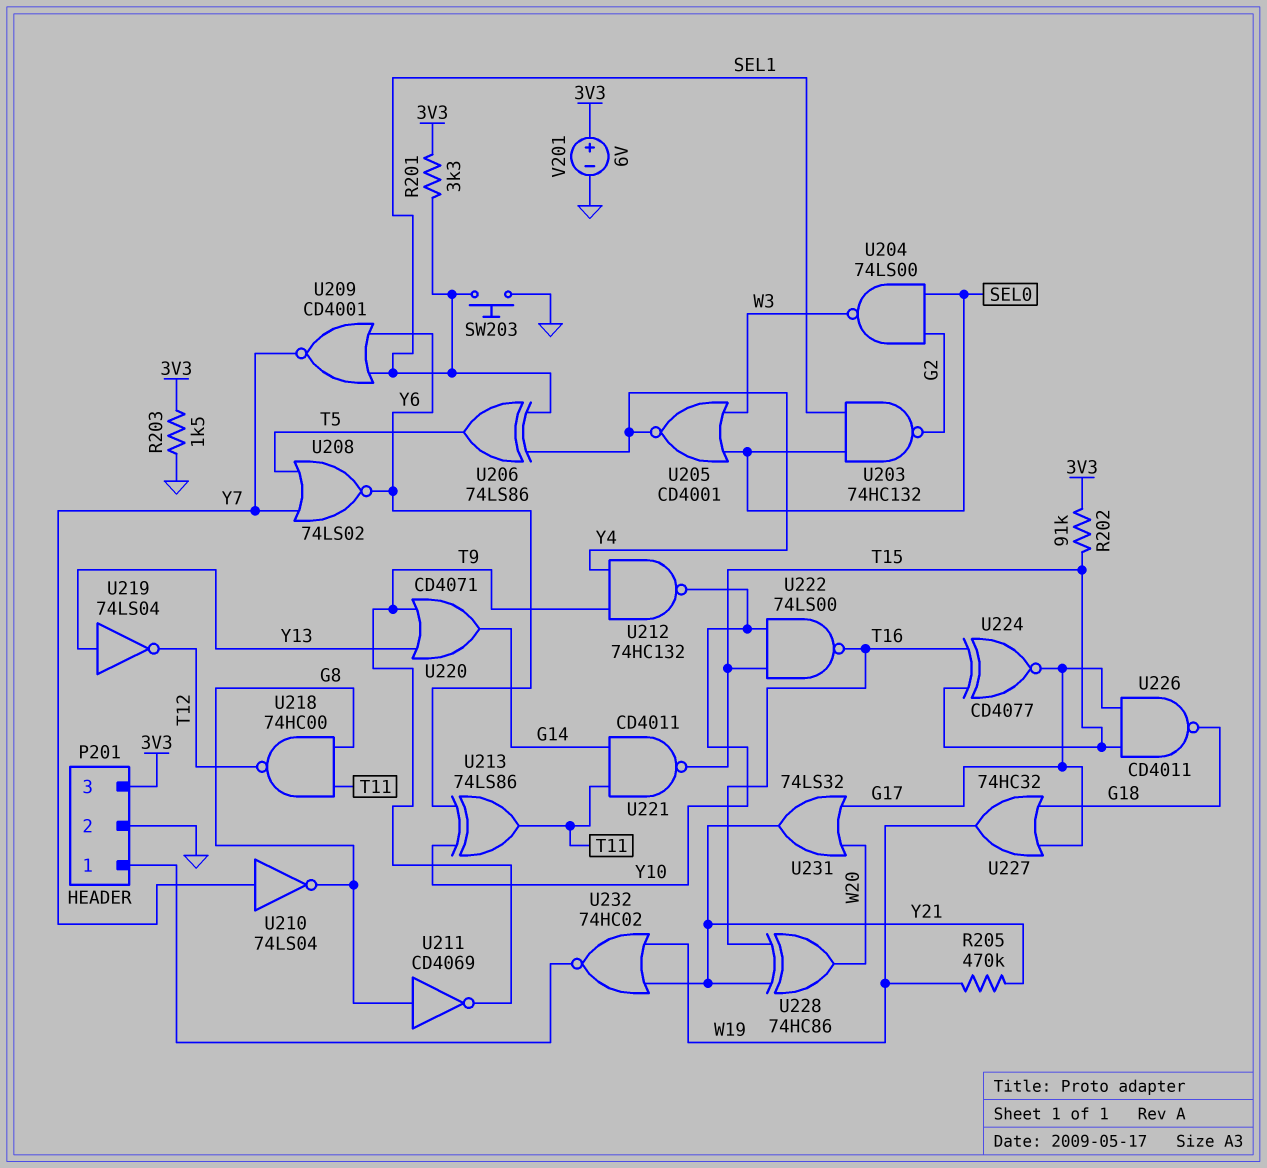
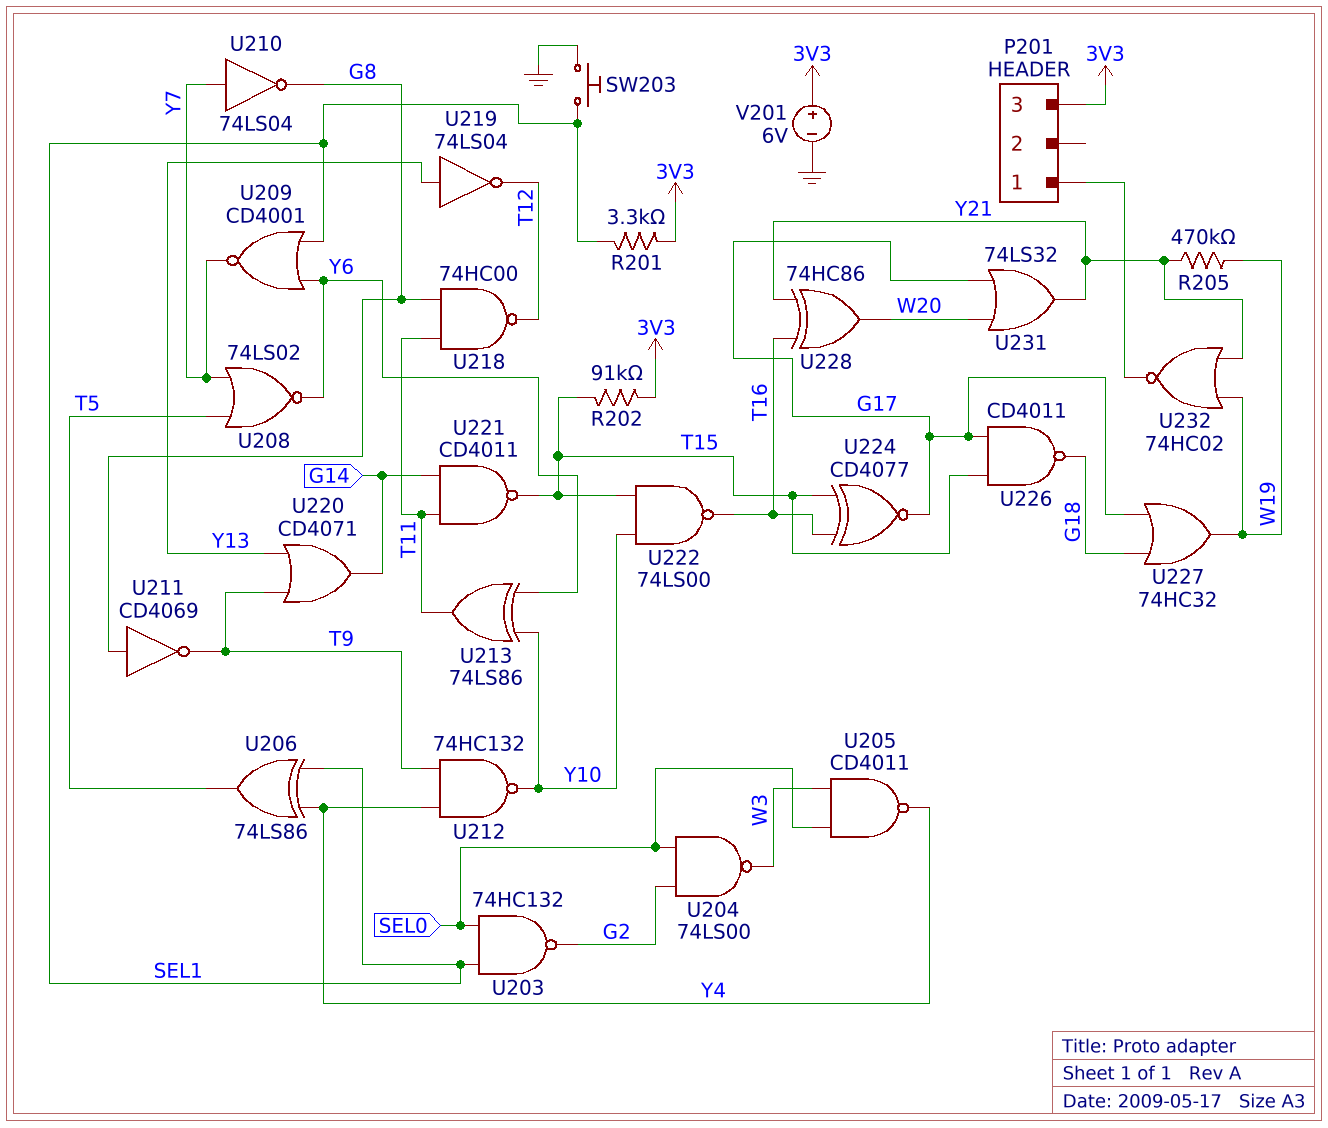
P201 pin 2: GND -> none
R203: 1.5k (3V3, GND) -> none
U205: NOR CD4001 (in SEL0, in W3, out Y4) -> NAND CD4011 (in SEL0, in W3, out Y4)

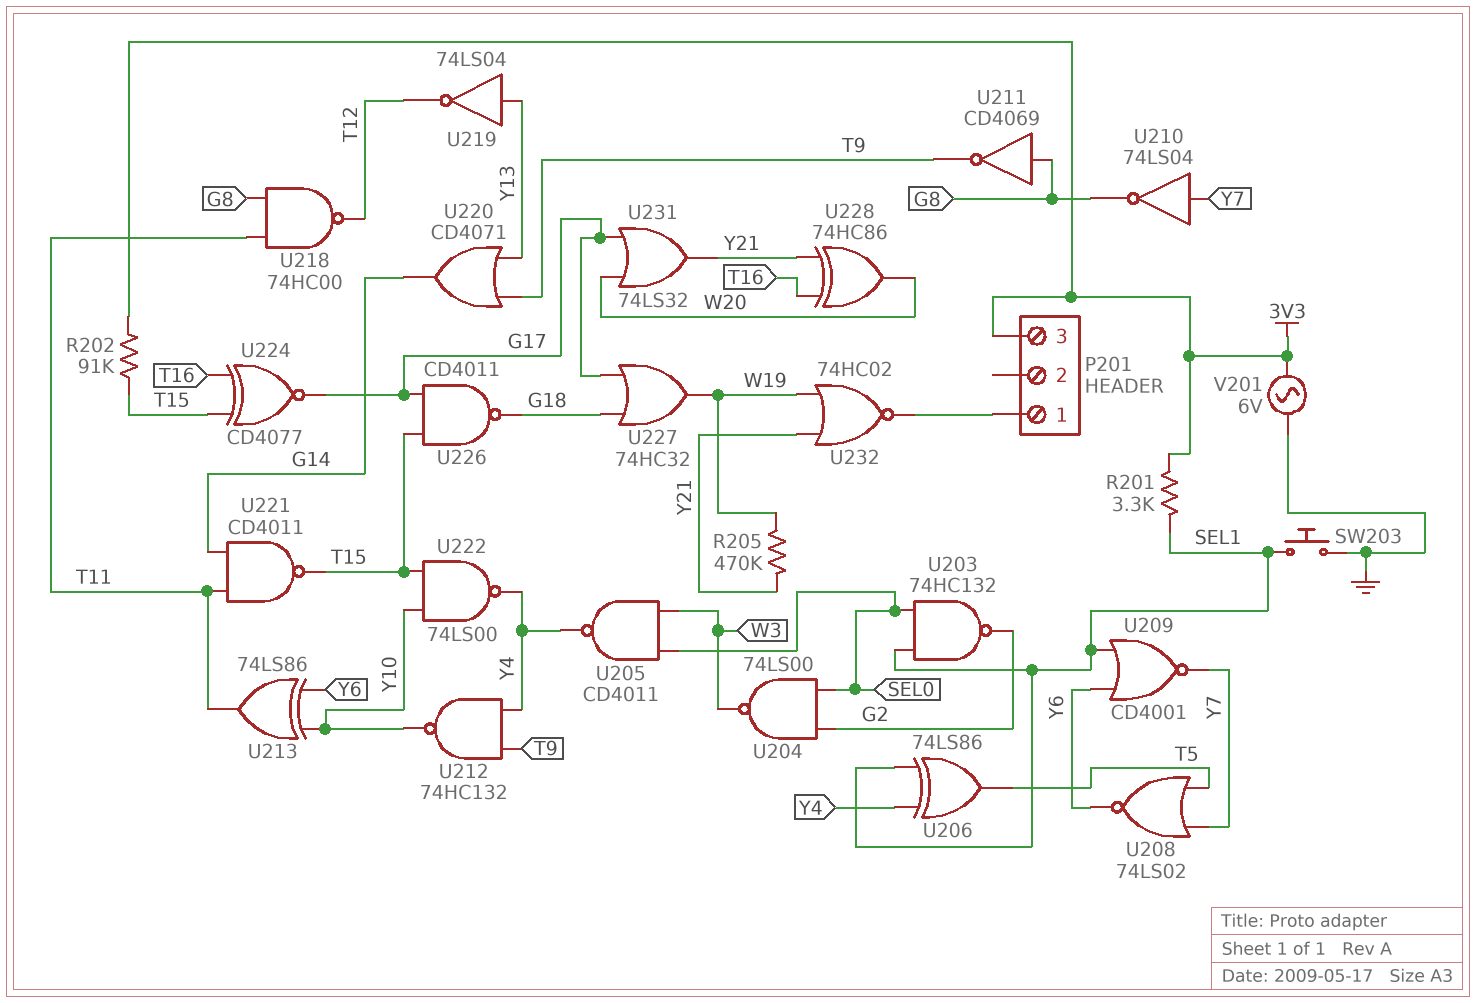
U222: NAND 74LS00 (in T15, in Y10, out T16) -> NAND 74LS00 (in T15, in Y10, out Y4)
V201: 6V (plus 3V3, minus GND) -> AC 6V (3V3, GND)

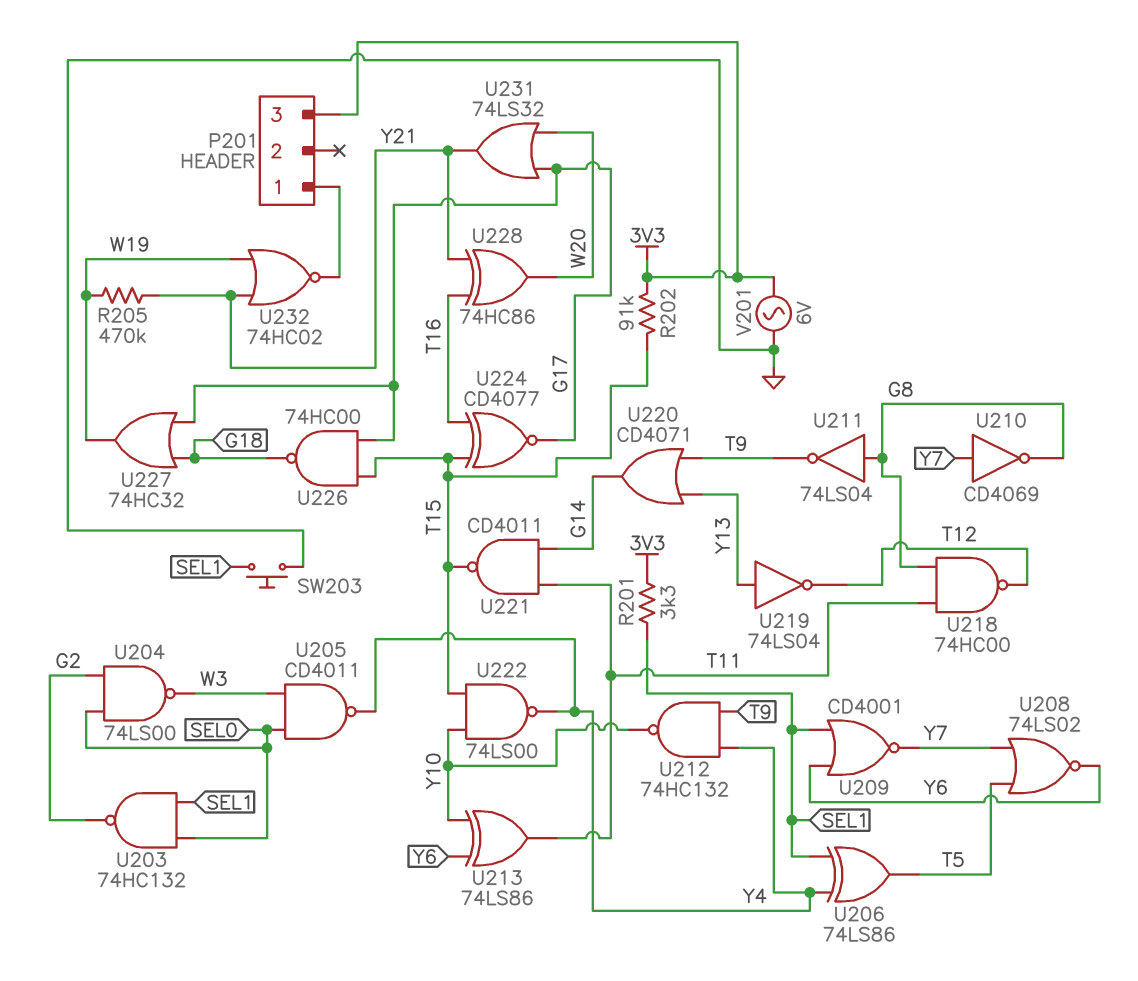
U210: NOT 74LS04 (in Y7, out G8) -> NOT CD4069 (in Y7, out G8)
U211: NOT CD4069 (in G8, out T9) -> NOT 74LS04 (in G8, out T9)
U226: NAND CD4011 (in G17, in T15, out G18) -> NAND 74HC00 (in G17, in T15, out G18)

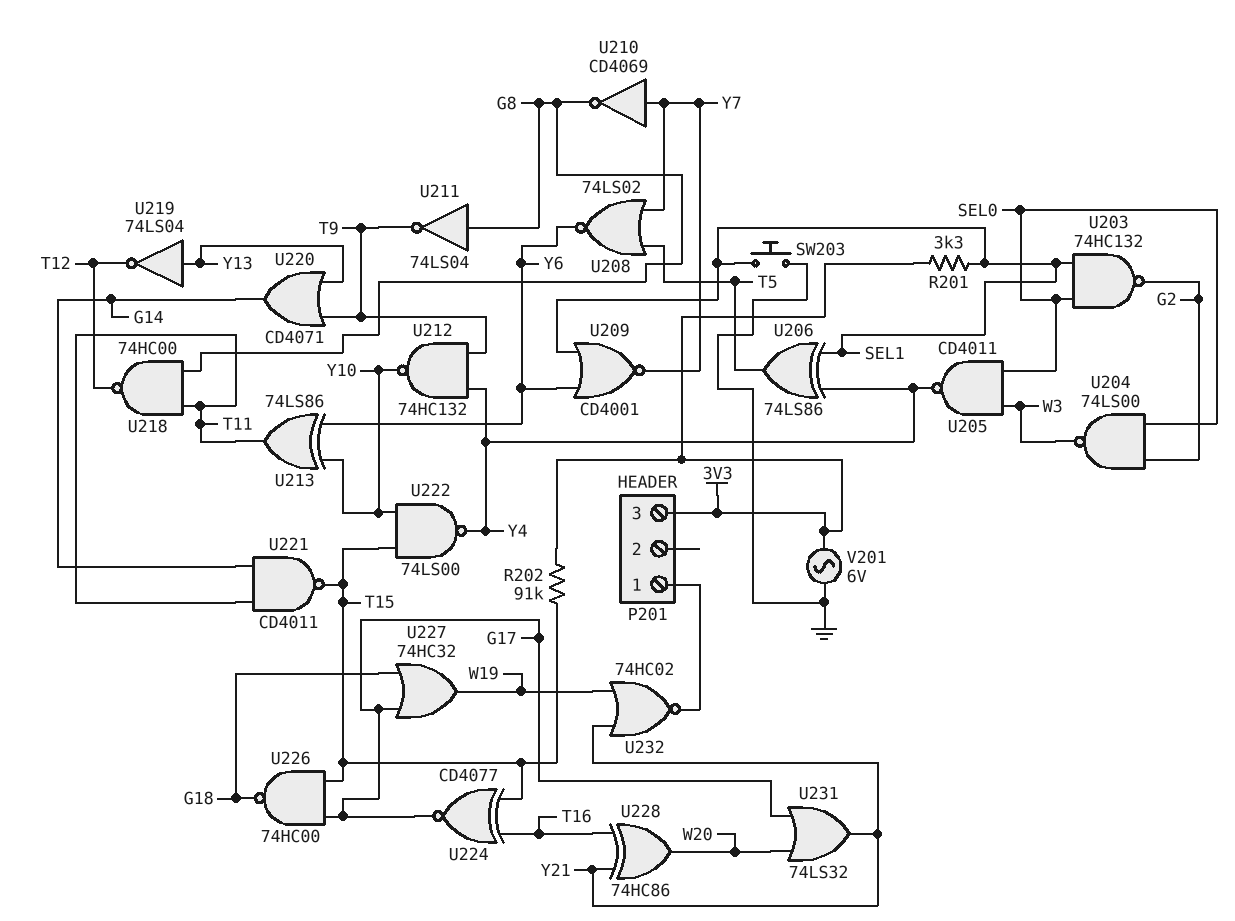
R205: 470k (W19, Y21) -> none

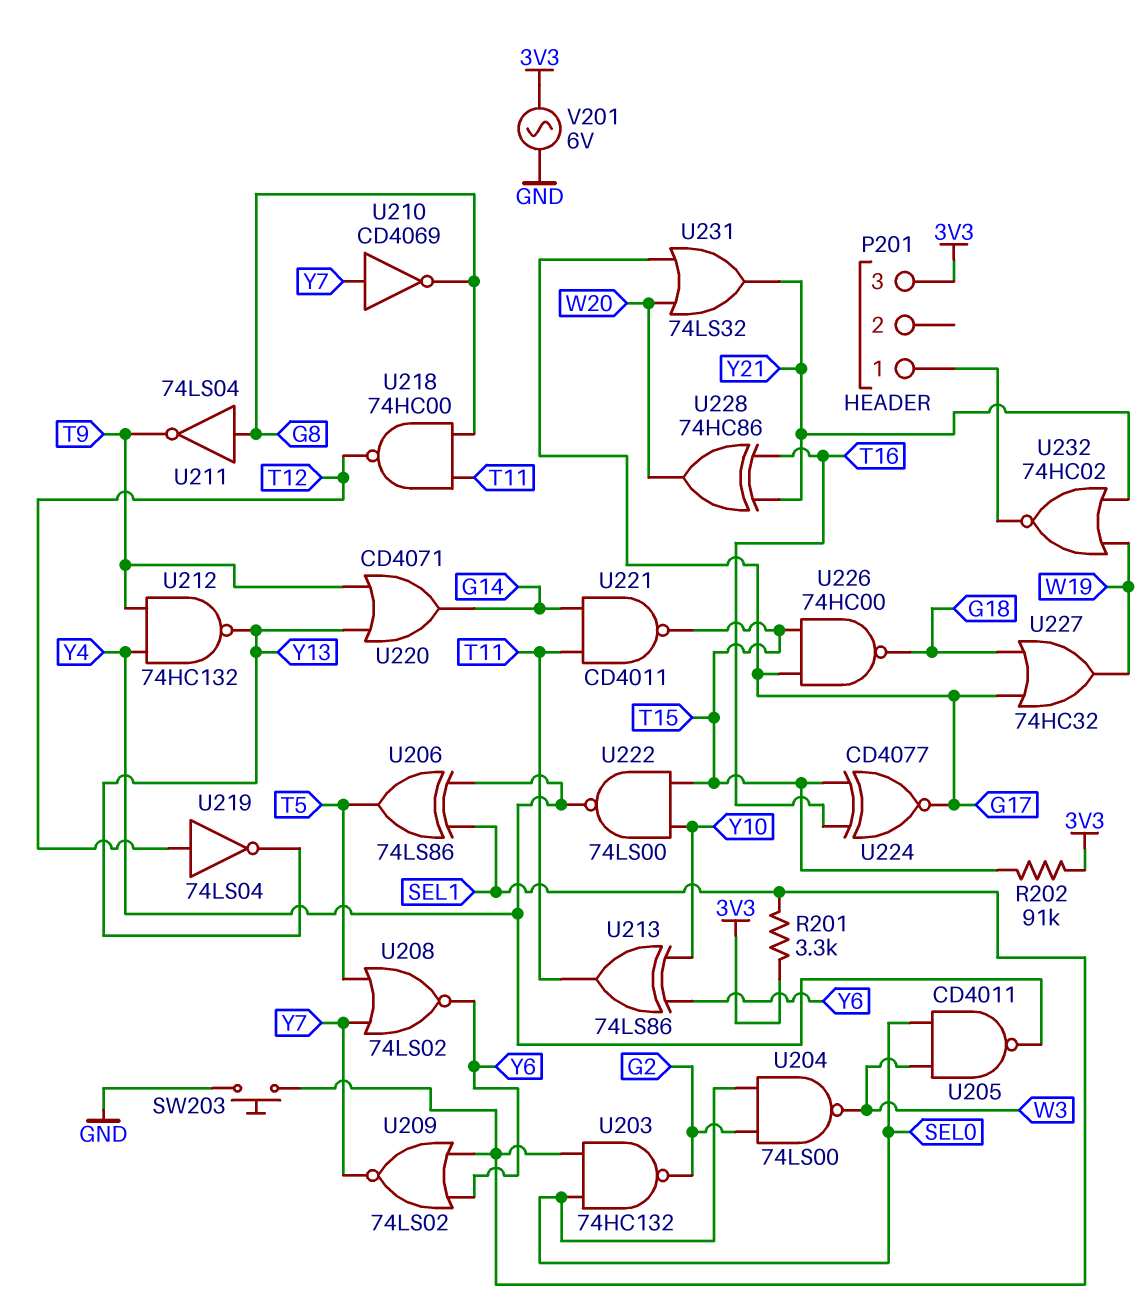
U209: NOR CD4001 (in SEL1, in Y6, out Y7) -> NOR 74LS02 (in SEL1, in Y6, out Y7)
U212: NAND 74HC132 (in T9, in Y4, out Y10) -> NAND 74HC132 (in T9, in Y4, out Y13)
U219: NOT 74LS04 (in Y13, out T12) -> NOT 74LS04 (in T12, out Y13)

